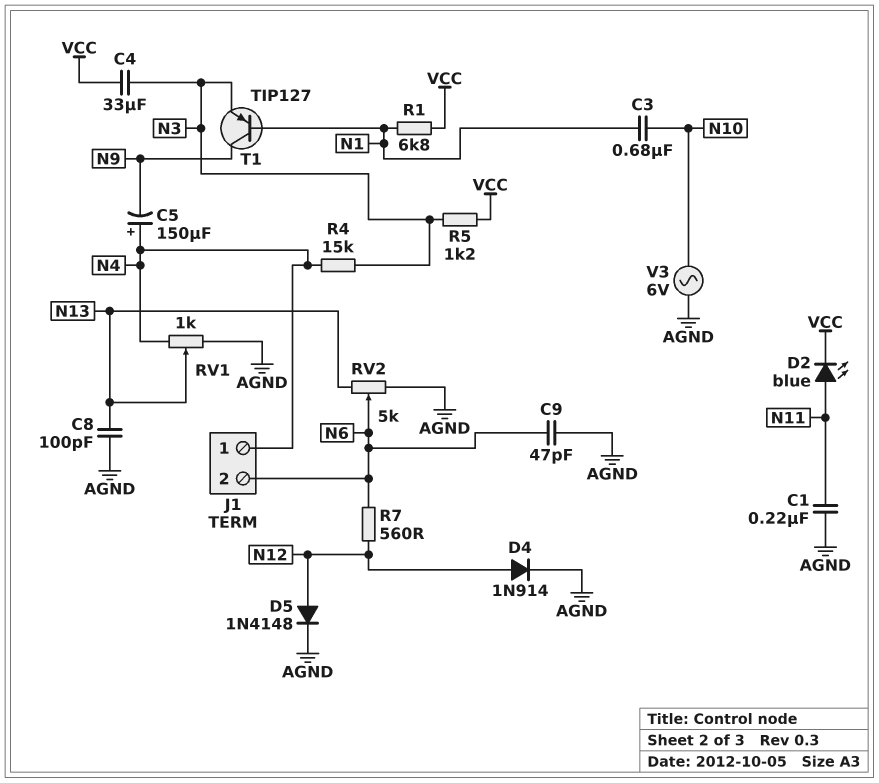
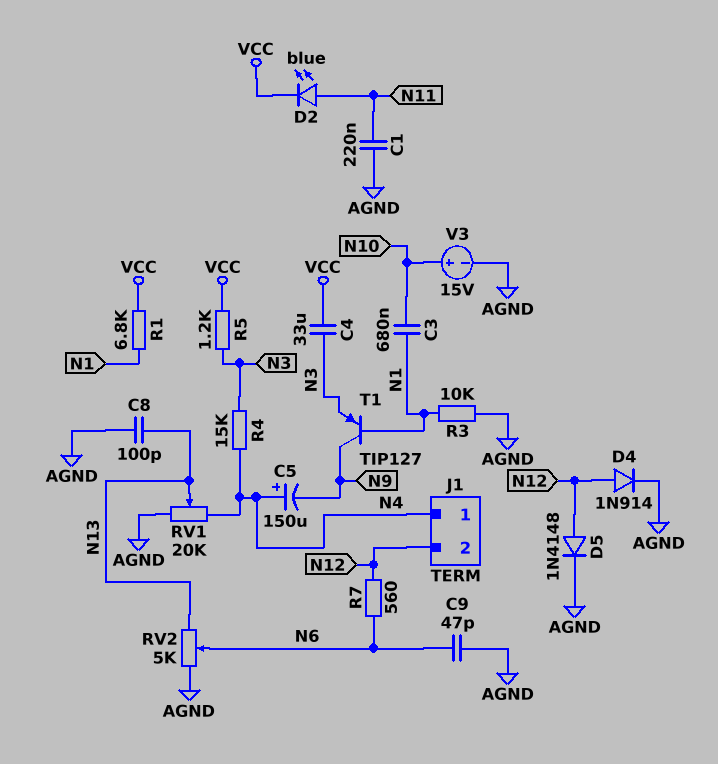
J1 pin 2: N6 -> N12
R3: none -> 10k (AGND, N1)
RV1: 1k (AGND, N4, wiper N13) -> 20k (AGND, N4, wiper N13)
V3: AC 6V (AGND, N10) -> 15V (plus N10, minus AGND)

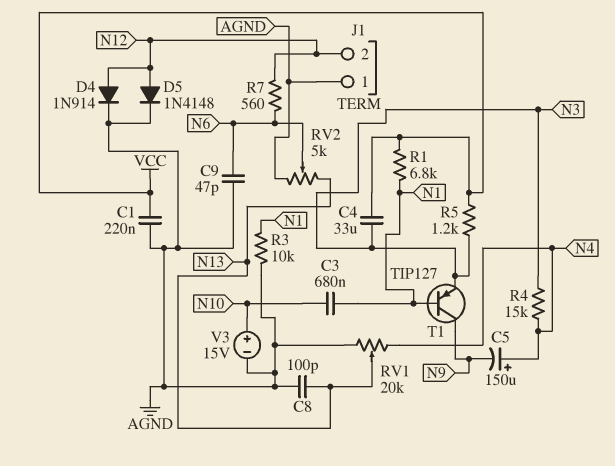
C1: 220nF (AGND, N11) -> 220nF (AGND, VCC)
D2: LED blue (A N11, K VCC) -> none
J1 pin 1: N4 -> AGND

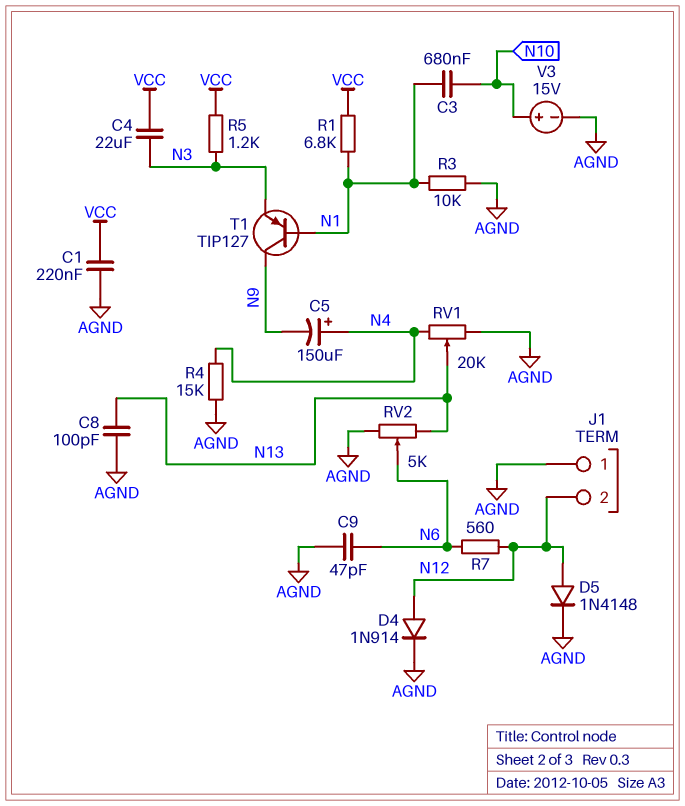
C4: 33uF (N3, VCC) -> 22uF (N3, VCC)
R4: 15k (N3, N4) -> 15k (AGND, N4)

